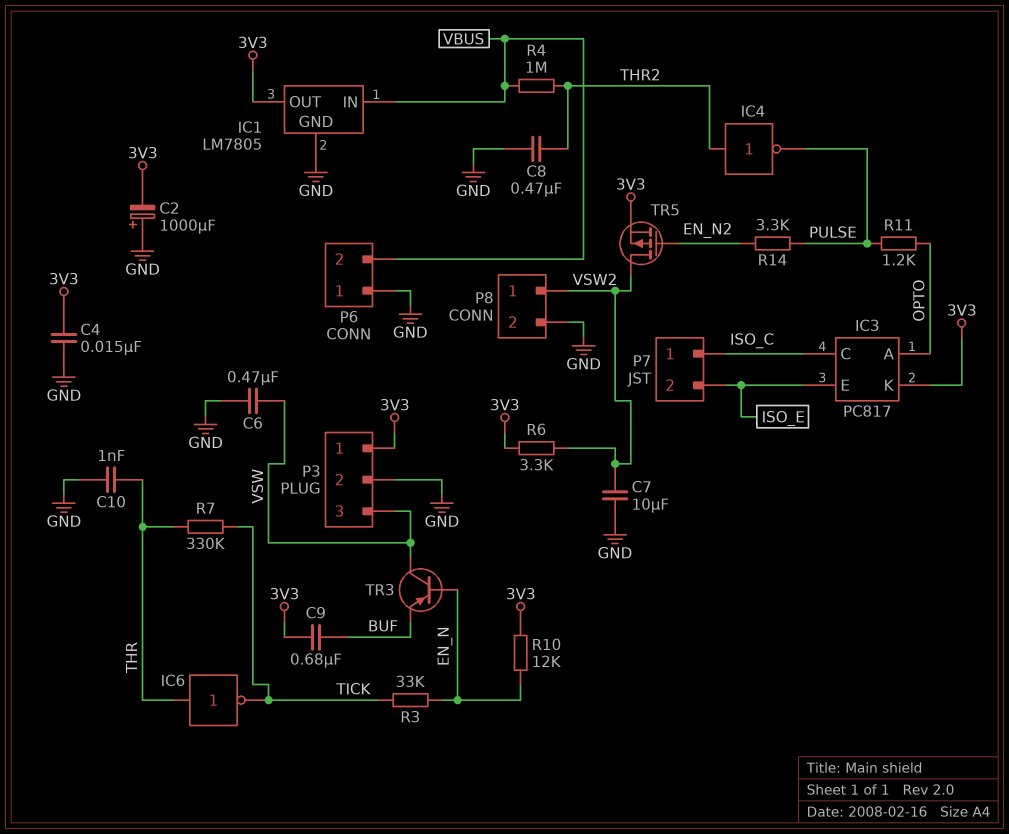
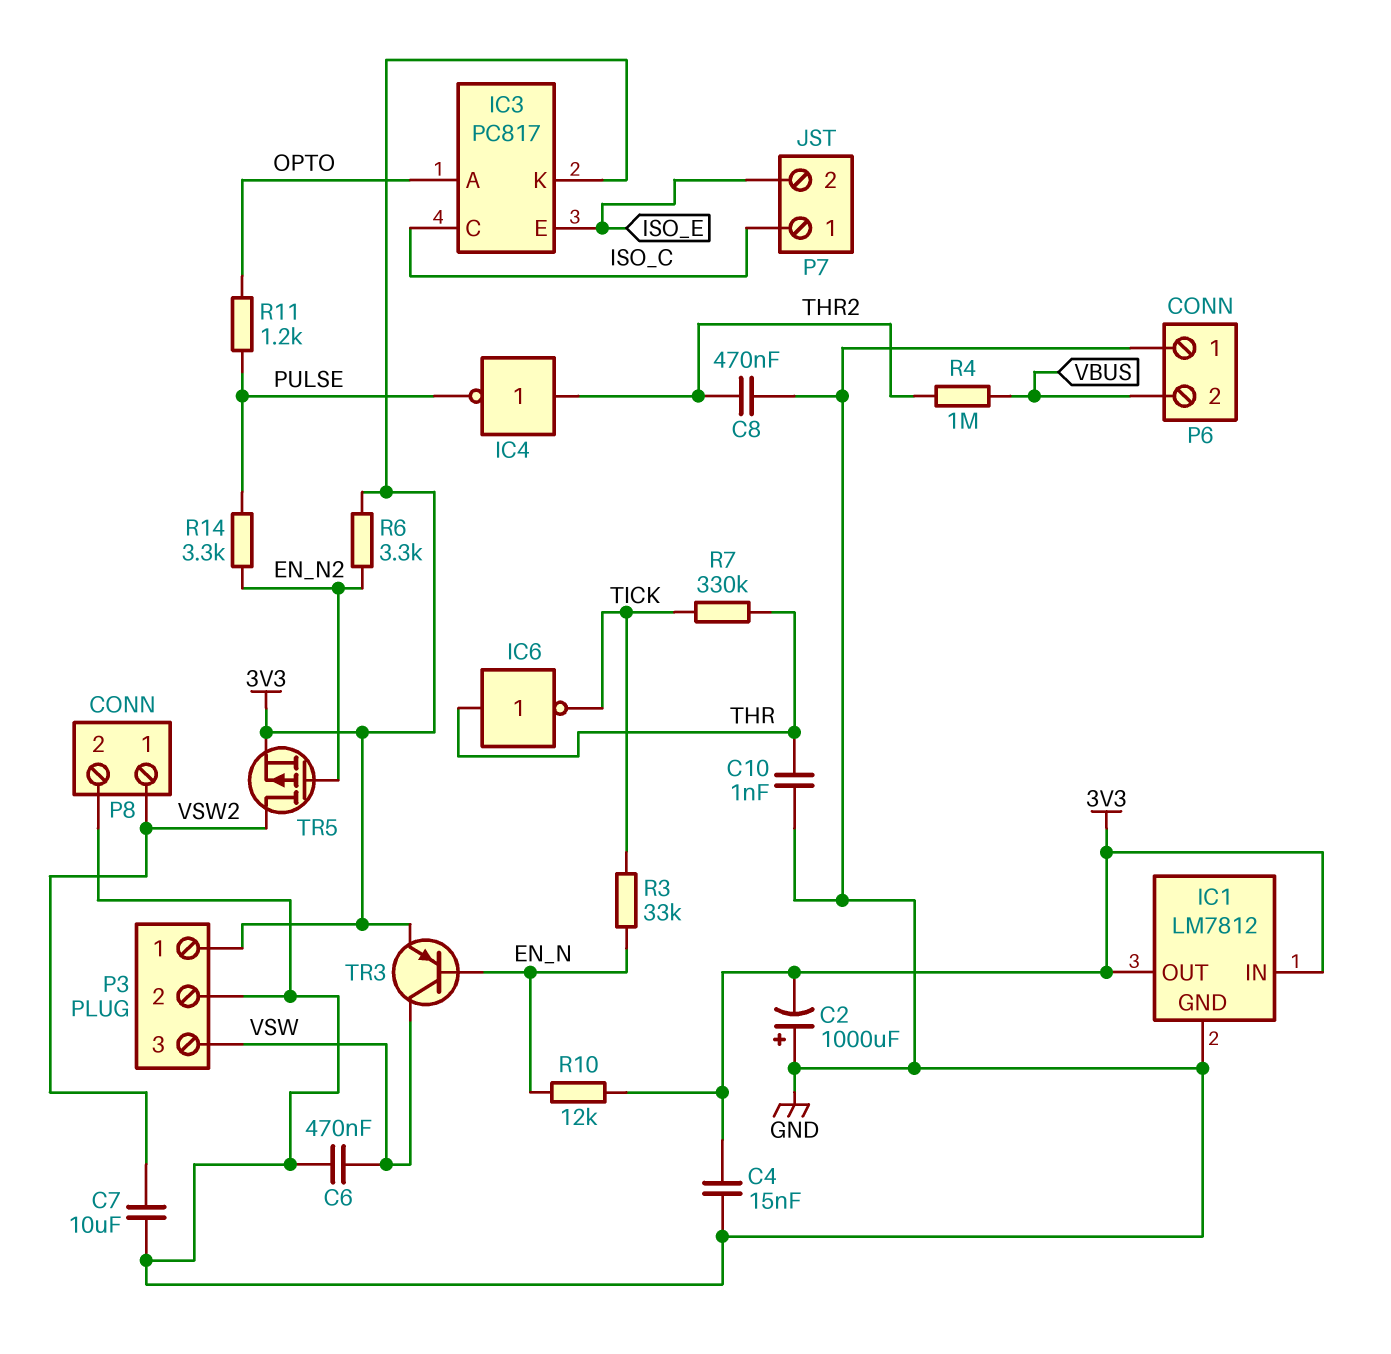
C9: 680nF (3V3, BUF) -> none
IC1: LM7805 -> LM7812
IC1 pin IN: VBUS -> 3V3
R6: 3.3k (3V3, VSW2) -> 3.3k (3V3, EN_N2)
TR3: PNP (B EN_N, C VSW, E BUF) -> PNP (B EN_N, C VSW, E 3V3)

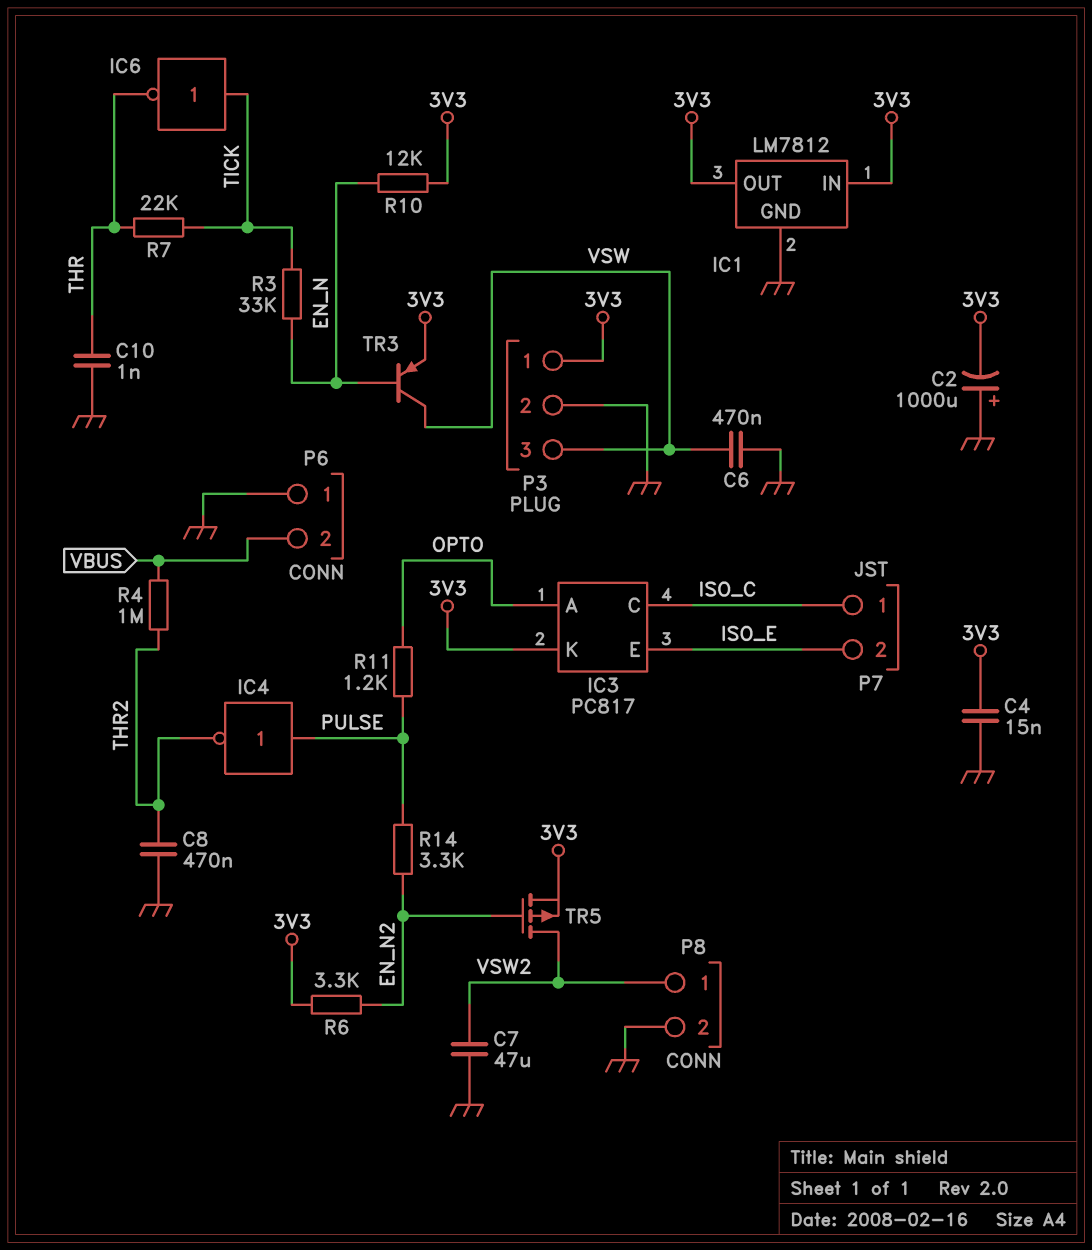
C7: 10uF (GND, VSW2) -> 47uF (GND, VSW2)
IC4: NOT (in THR2, out PULSE) -> NOT (in PULSE, out THR2)
IC6: NOT (in THR, out TICK) -> NOT (in TICK, out THR)
R7: 330k (THR, TICK) -> 22k (THR, TICK)

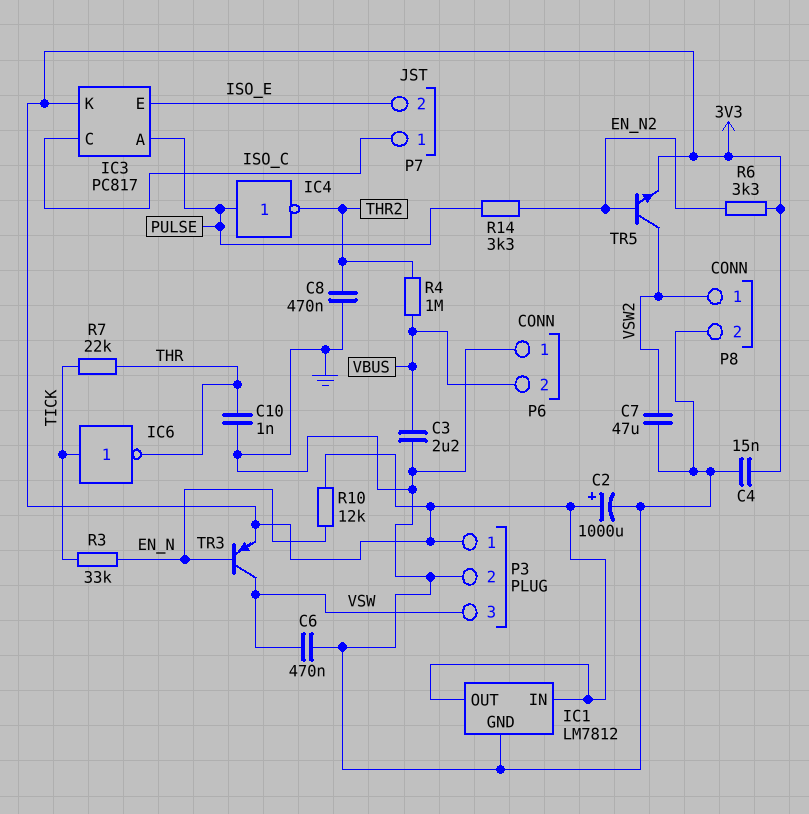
C2: 1000uF (plus GND, minus 3V3) -> 1000uF (plus 3V3, minus GND)
C3: none -> 2.2uF (GND, VBUS)
IC3 pin A: OPTO -> PULSE
R11: 1.2k (OPTO, PULSE) -> none
TR5: PMOS (G EN_N2, D VSW2, S 3V3) -> NPN (B EN_N2, C VSW2, E 3V3)

